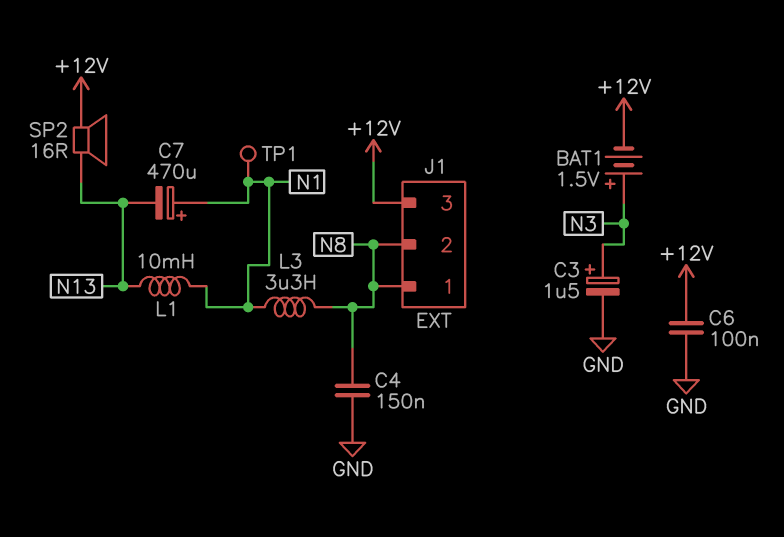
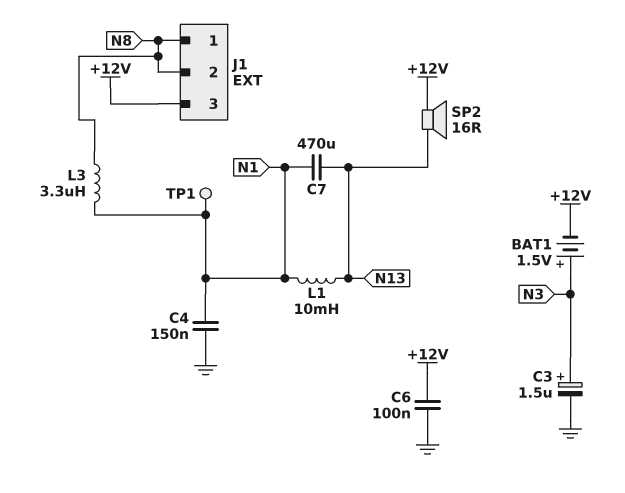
C4: 150nF (GND, N8) -> 150nF (GND, N1)
C7: 470uF (plus N1, minus N13) -> 470uF (N1, N13)

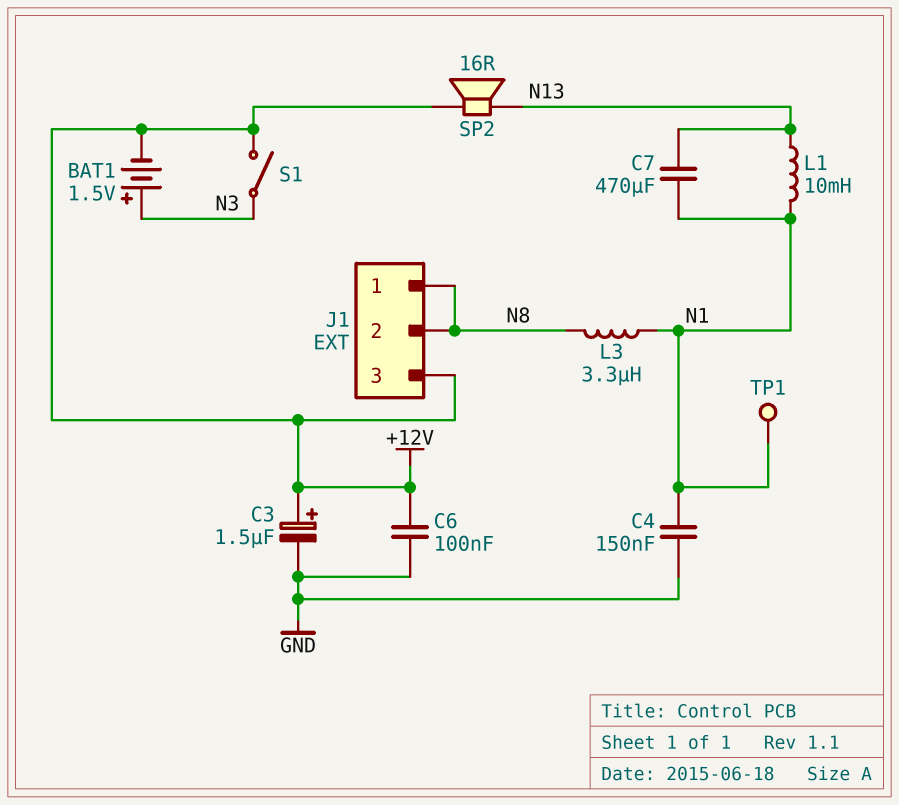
C3: 1.5uF (plus N3, minus GND) -> 1.5uF (plus +12V, minus GND)
S1: none -> switch (+12V, N3)

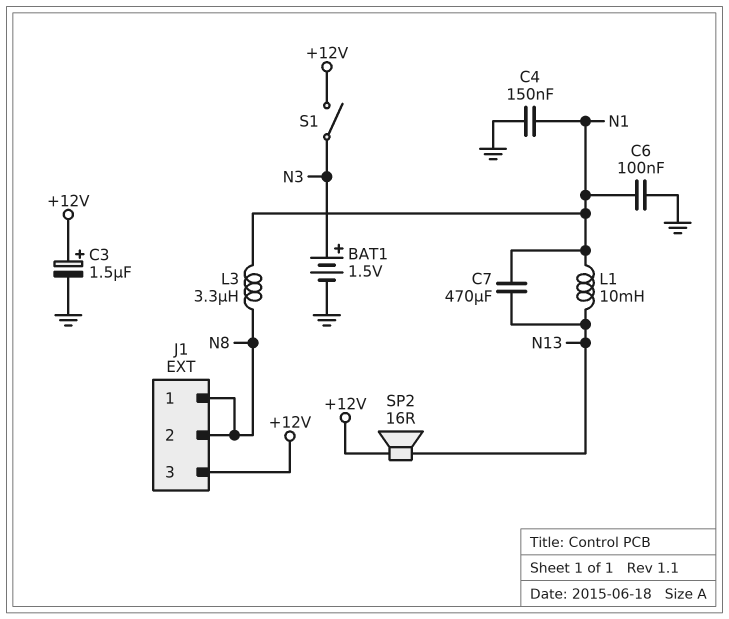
BAT1: 1.5V (plus N3, minus +12V) -> 1.5V (plus N3, minus GND)
C6: 100nF (+12V, GND) -> 100nF (GND, N1)
TP1: test point (N1) -> none

